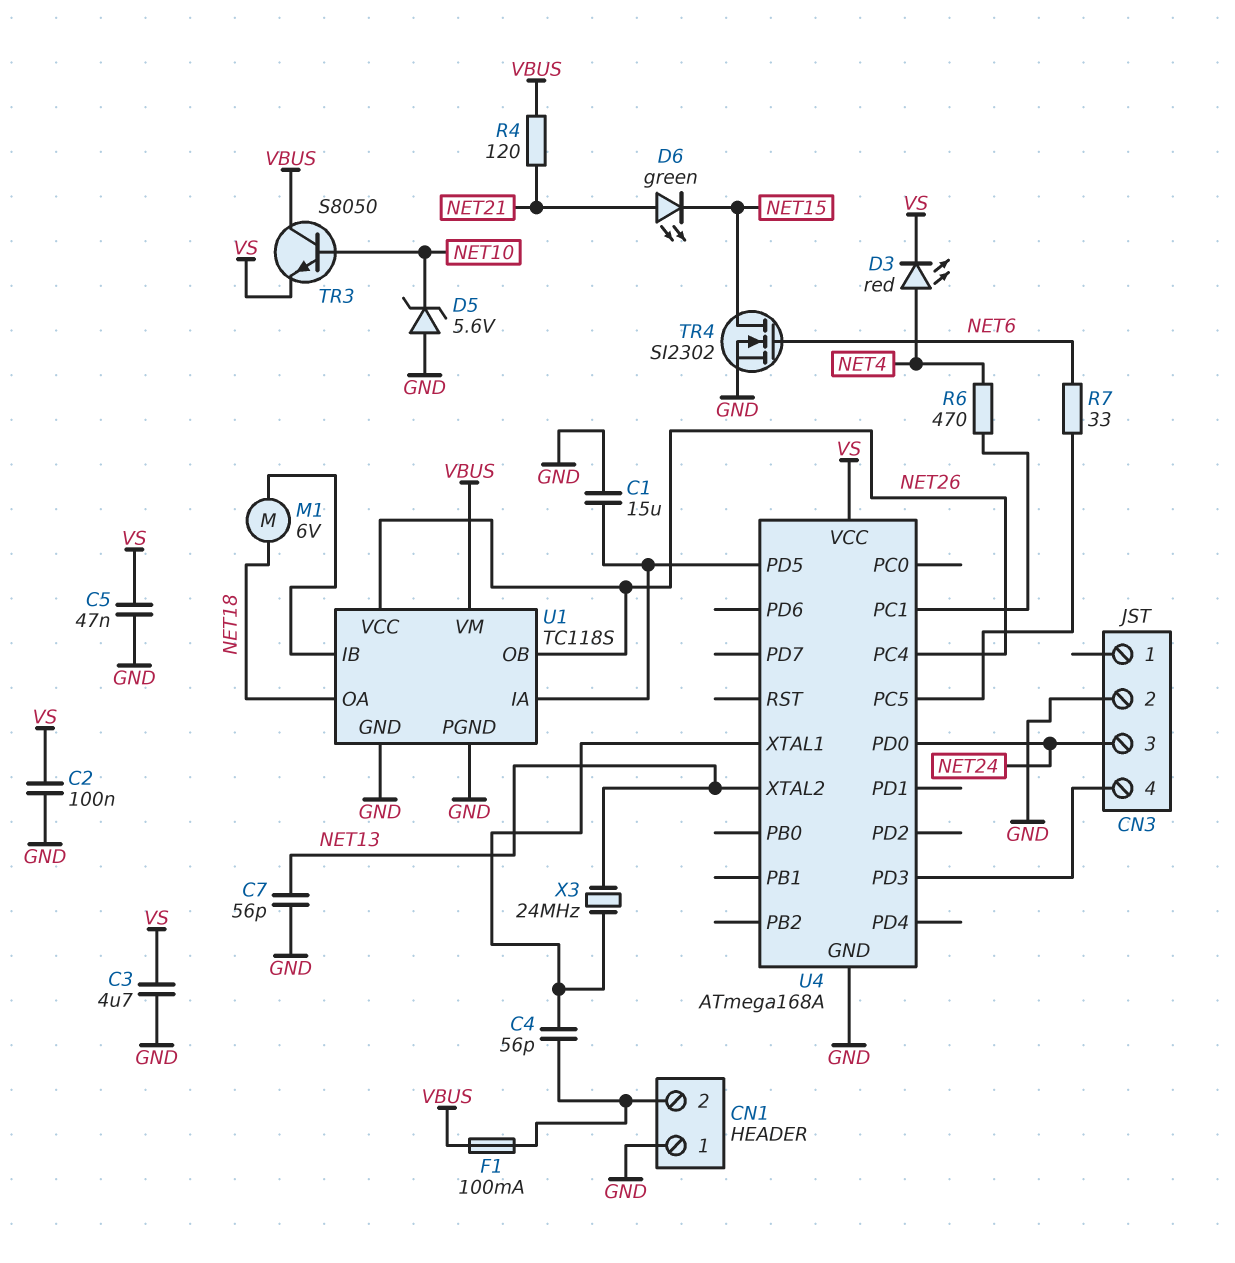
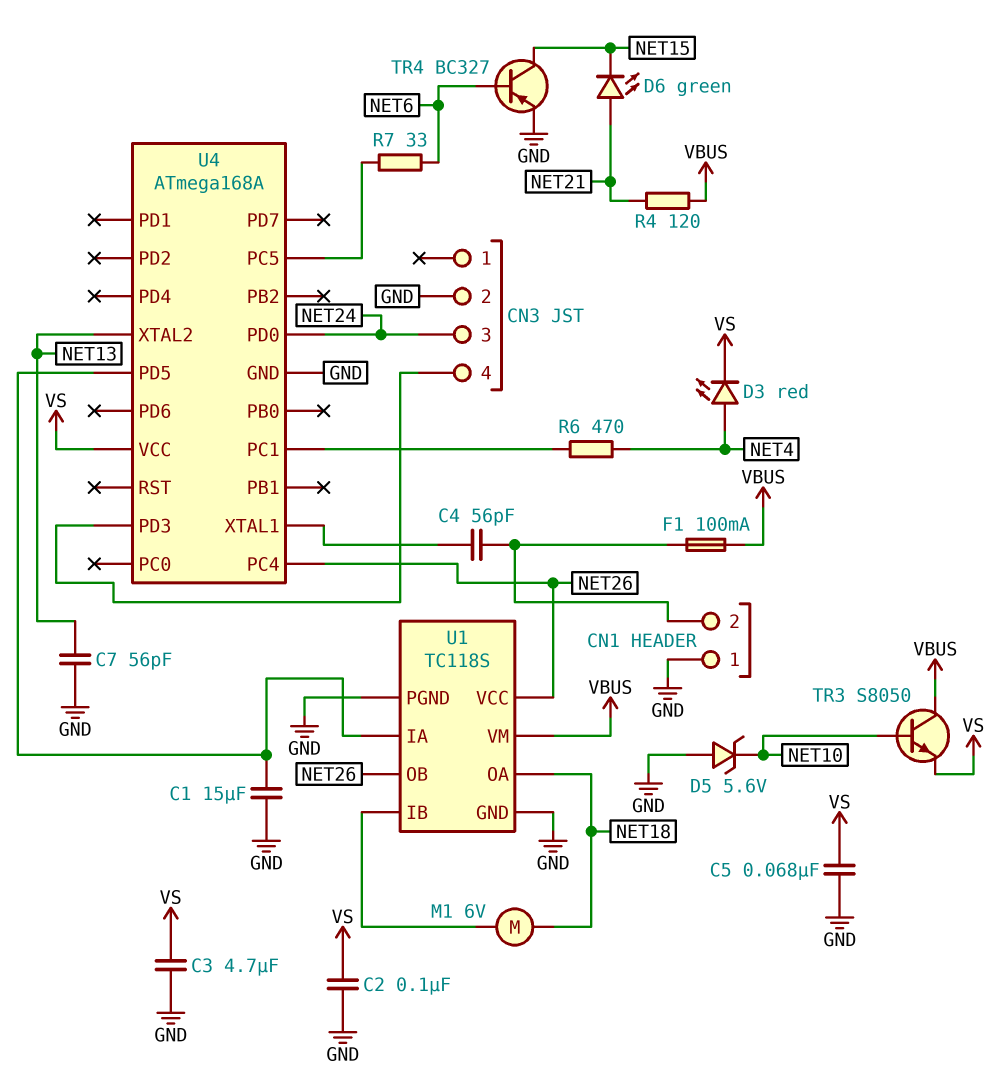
C5: 47nF (GND, VS) -> 68nF (GND, VS)
TR4: NMOS SI2302 (G NET6, D NET15, S GND) -> PNP BC327 (B NET6, C NET15, E GND)
X3: 24MHz (NET13, U4/XTAL1) -> none

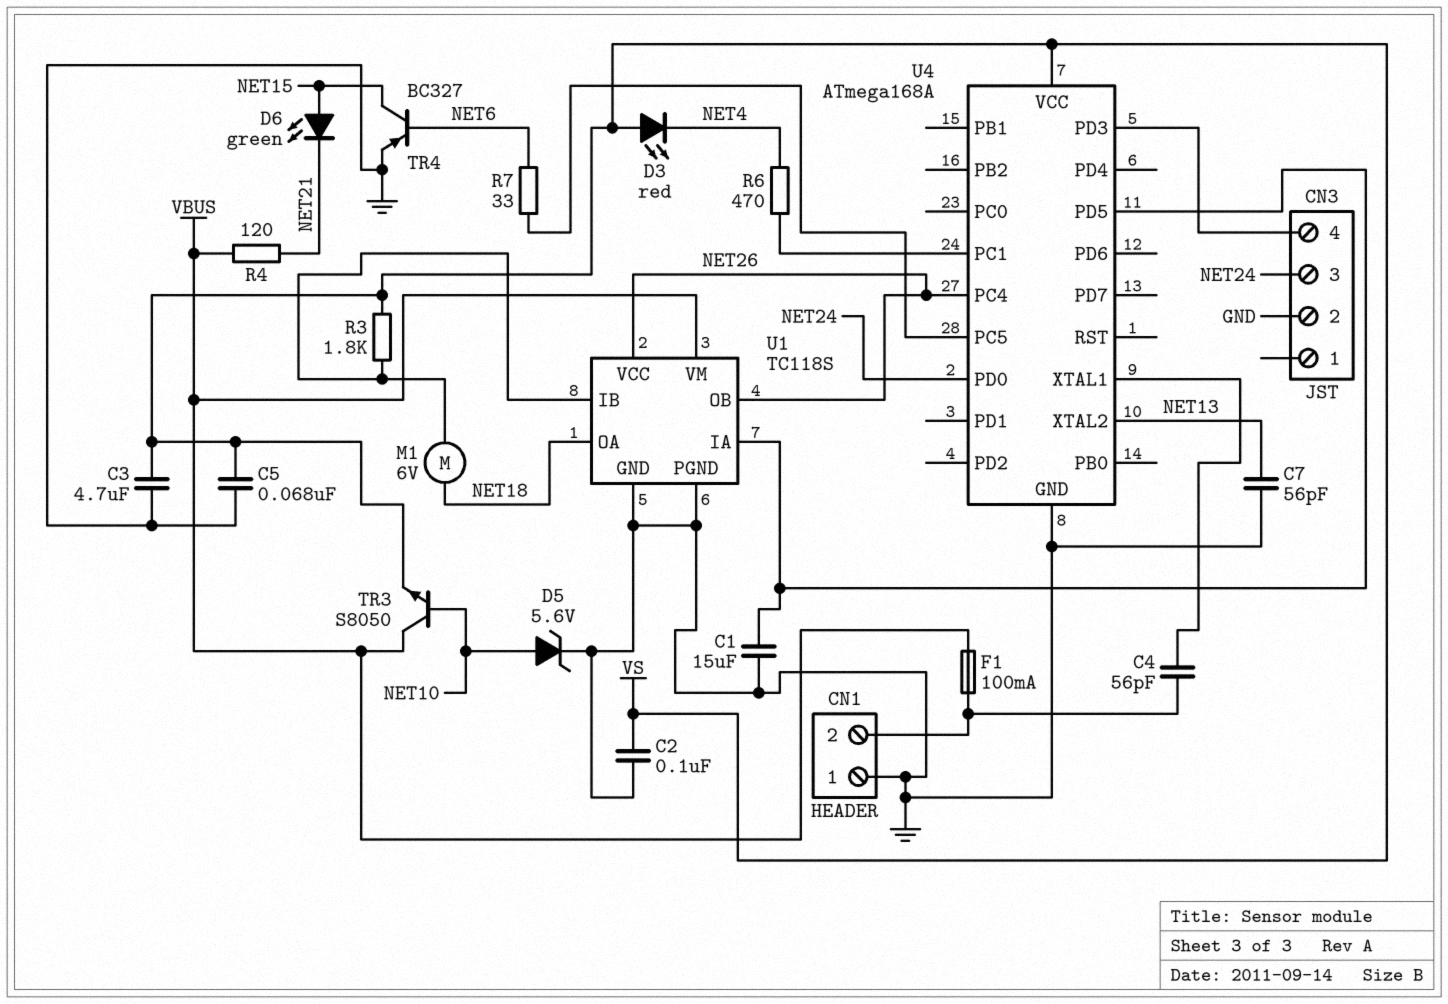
D3: LED red (A NET4, K VS) -> LED red (A VS, K NET4)
D5: zener 5.6V (A GND, K NET10) -> zener 5.6V (A NET10, K GND)
D6: LED green (A NET21, K NET15) -> LED green (A NET15, K NET21)
R3: none -> 1.8k (U1/IB, VS)

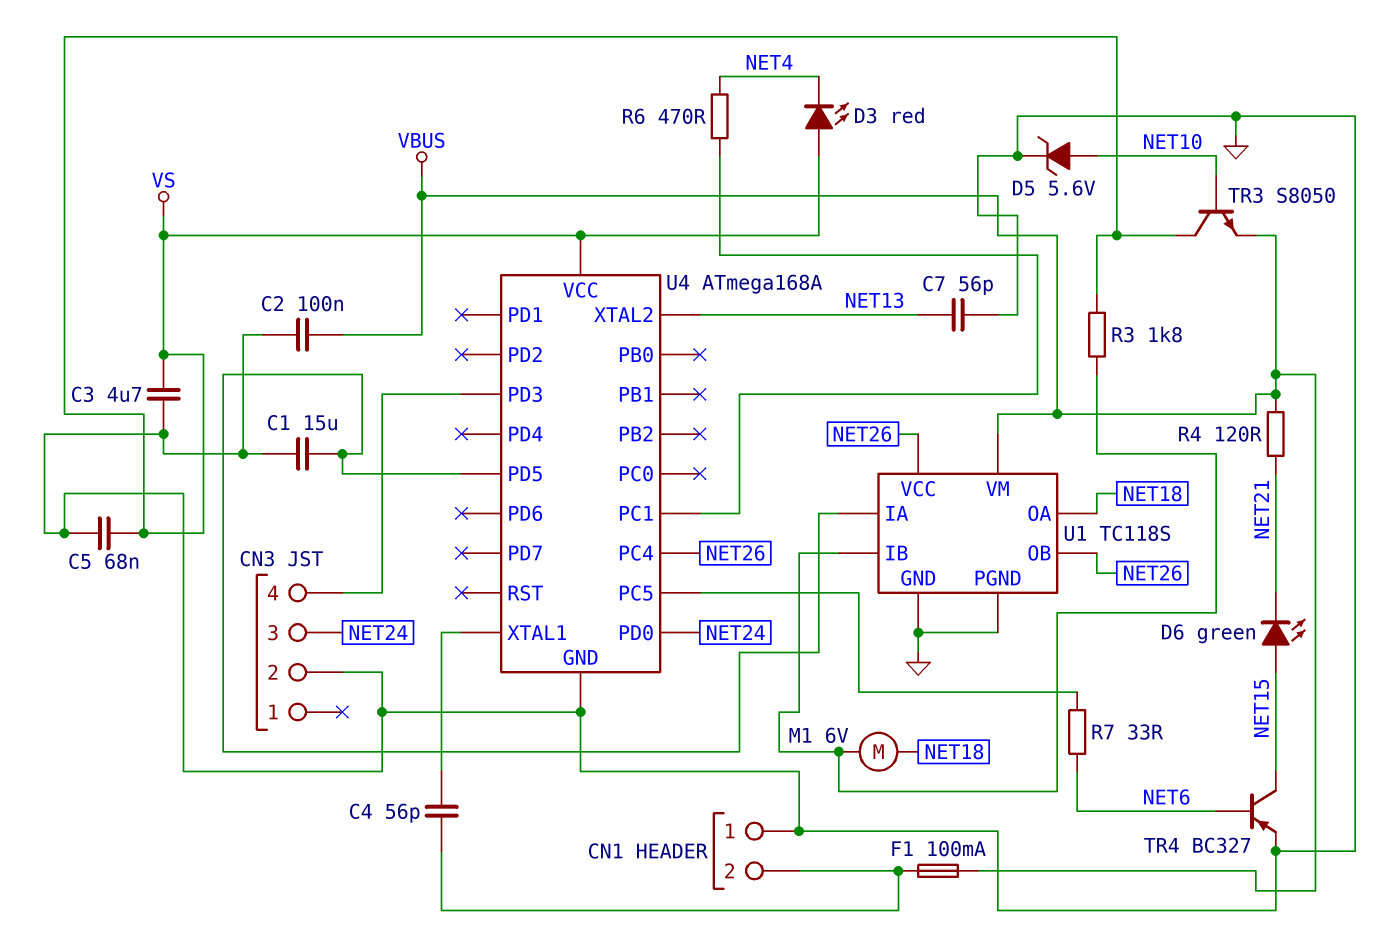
C2: 100nF (GND, VS) -> 100nF (GND, VBUS)
TR3: NPN S8050 (B NET10, C VBUS, E VS) -> NPN S8050 (B NET10, C VS, E VBUS)

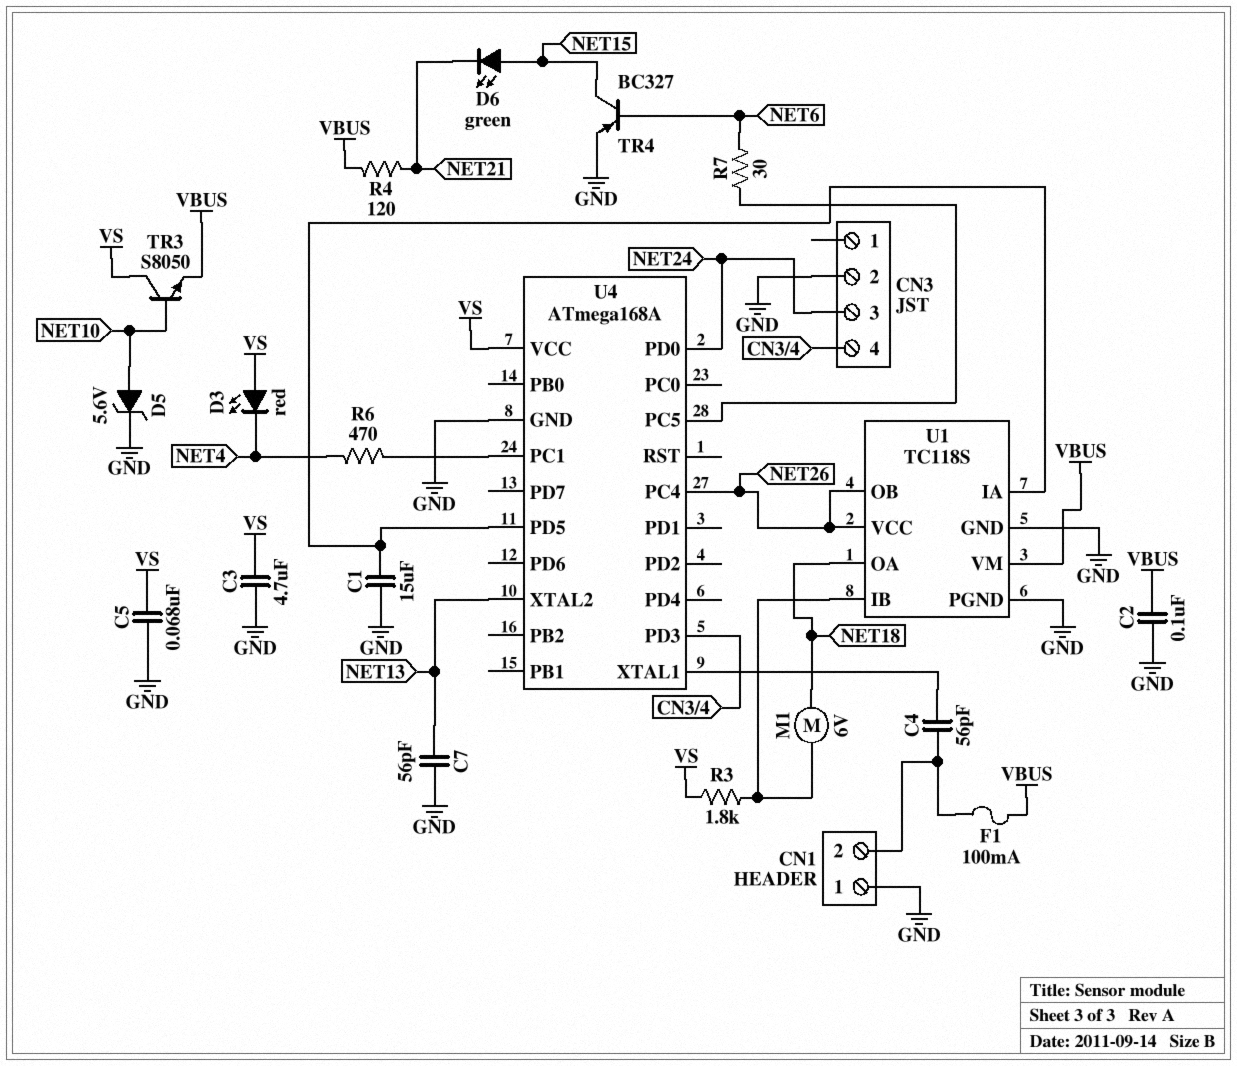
R7: 33 (NET6, U4/PC5) -> 30 (NET6, U4/PC5)

